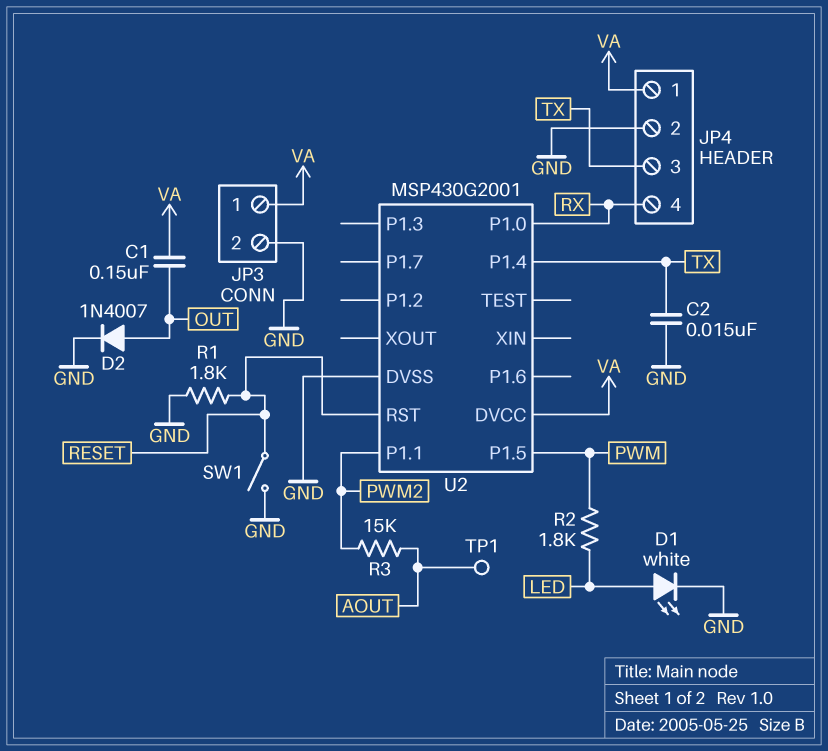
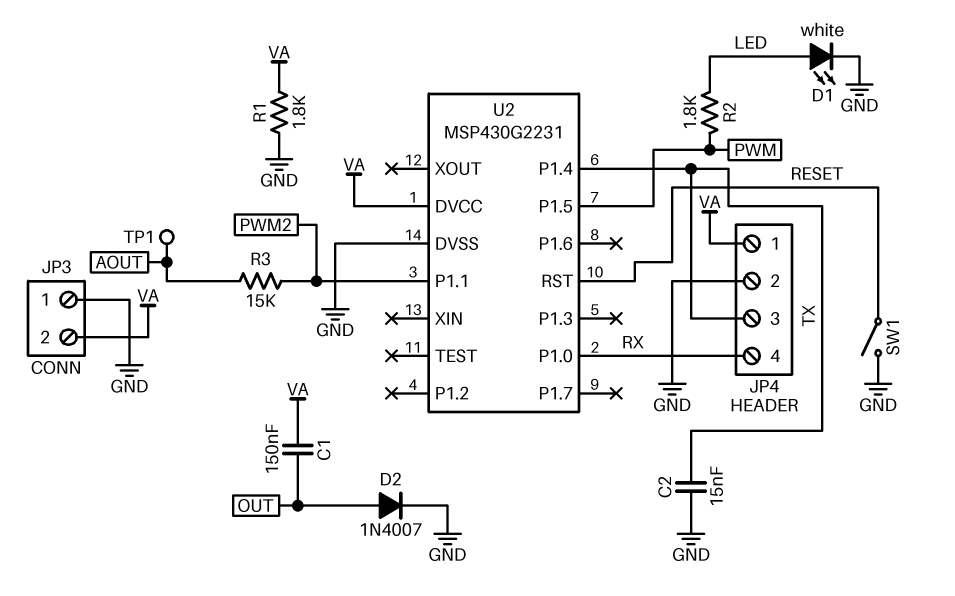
JP3 pin 1: VA -> GND
JP3 pin 2: GND -> VA
R1: 1.8k (GND, RESET) -> 1.8k (GND, VA)
U2: MSP430G2001 -> MSP430G2231

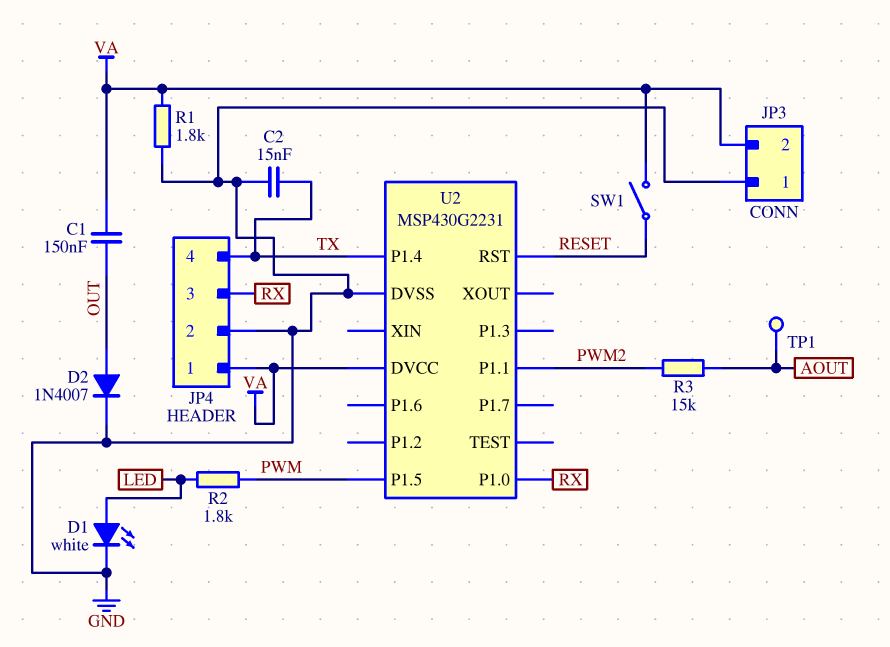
JP4 pin 3: TX -> RX
JP4 pin 4: RX -> TX
SW1: switch (GND, RESET) -> switch (RESET, VA)

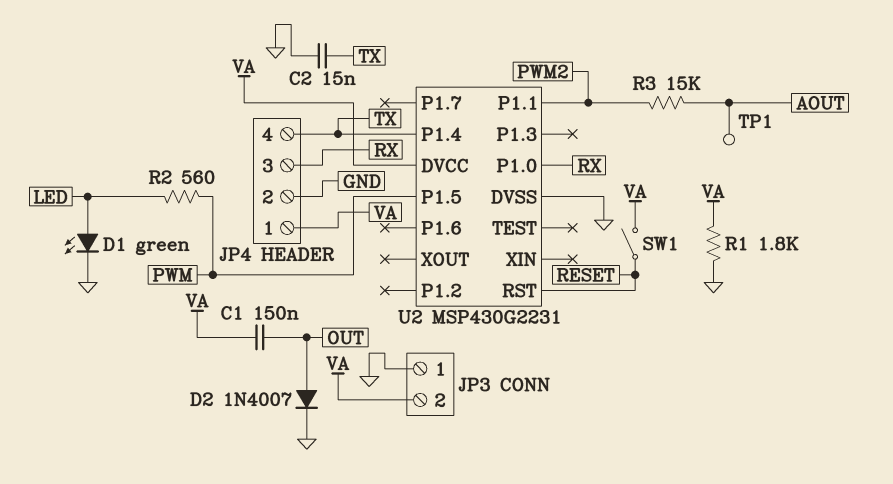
D1: LED white (A LED, K GND) -> LED green (A LED, K GND)
R2: 1.8k (LED, PWM) -> 560 (LED, PWM)

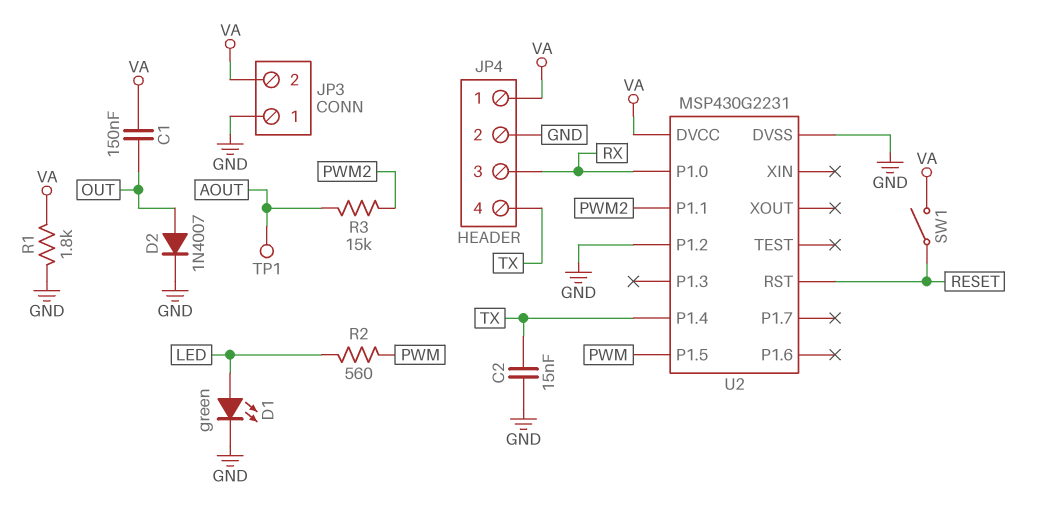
U2 pin P1.2: none -> GND

